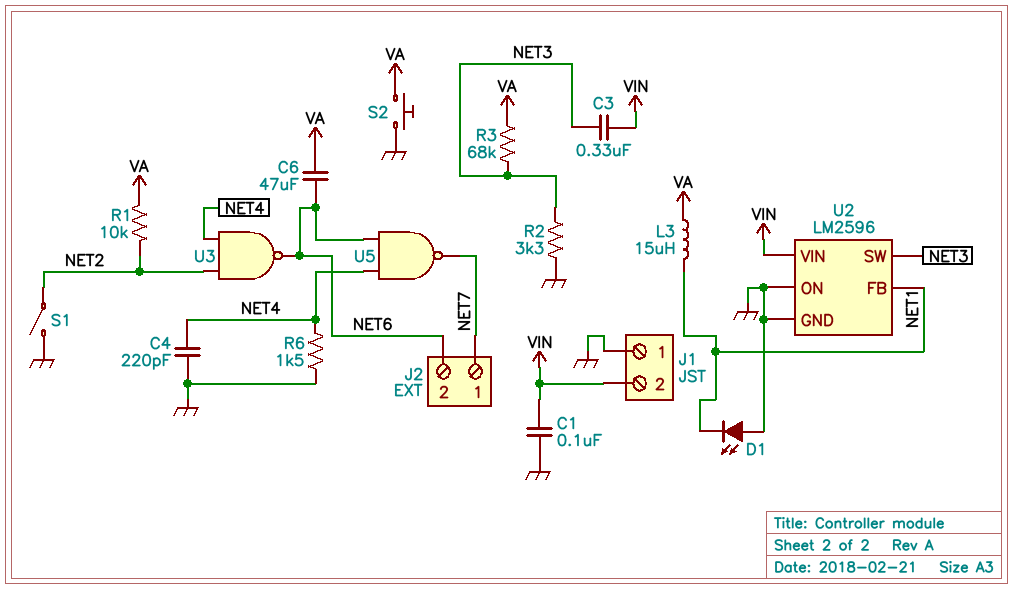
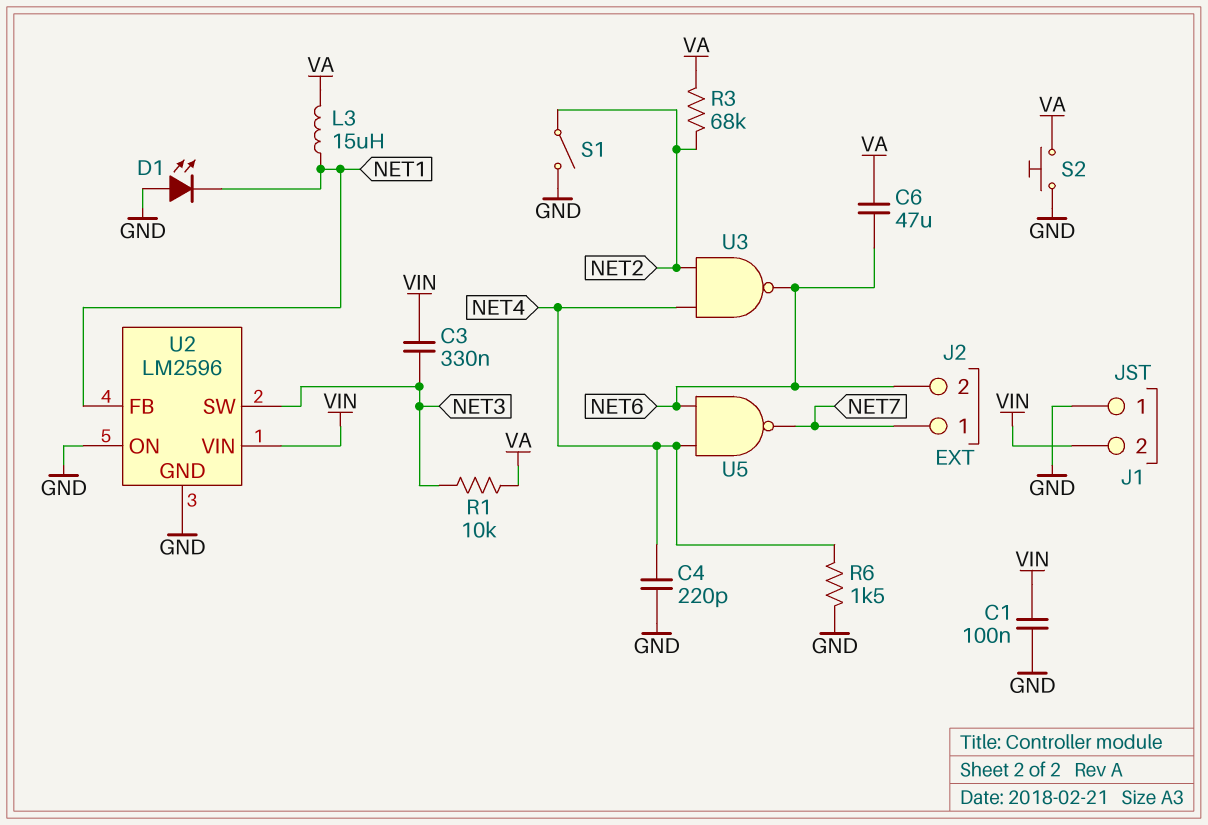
R1: 10k (NET2, VA) -> 10k (NET3, VA)
R2: 3.3k (GND, NET3) -> none
R3: 68k (NET3, VA) -> 68k (NET2, VA)

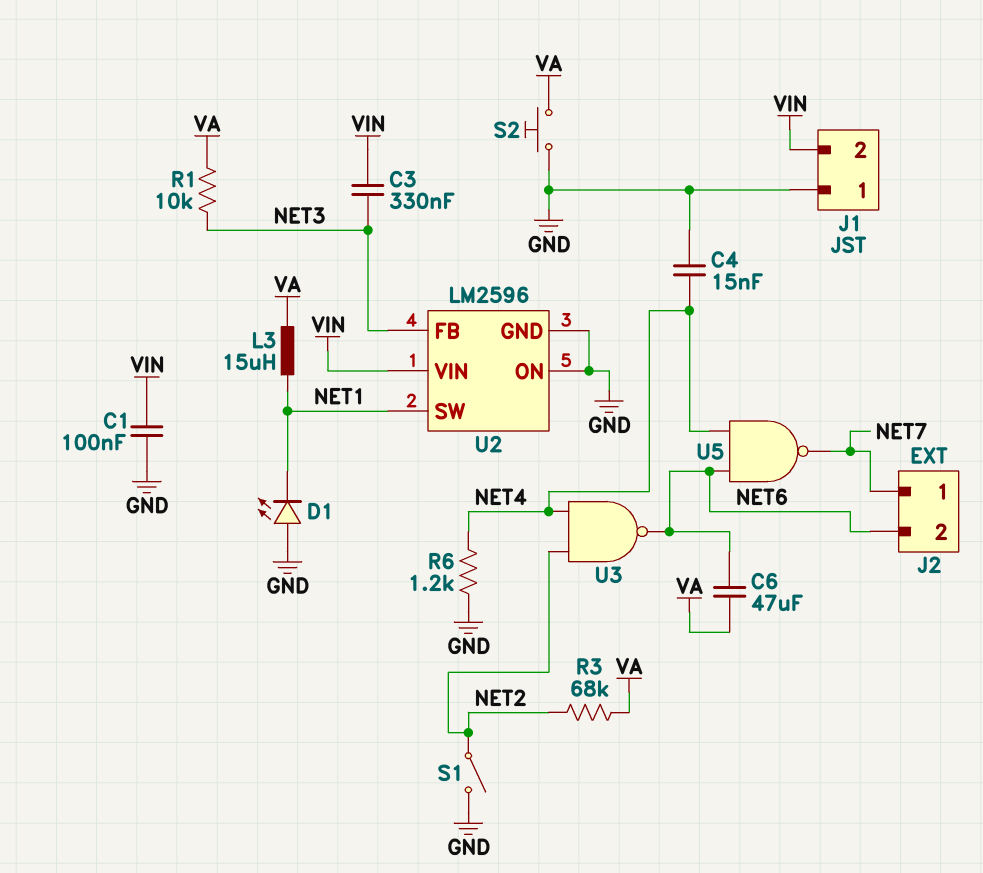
C4: 220pF (GND, NET4) -> 15nF (GND, NET4)
R6: 1.5k (GND, NET4) -> 1.2k (GND, NET4)
U2 pin FB: NET1 -> NET3
U2 pin SW: NET3 -> NET1

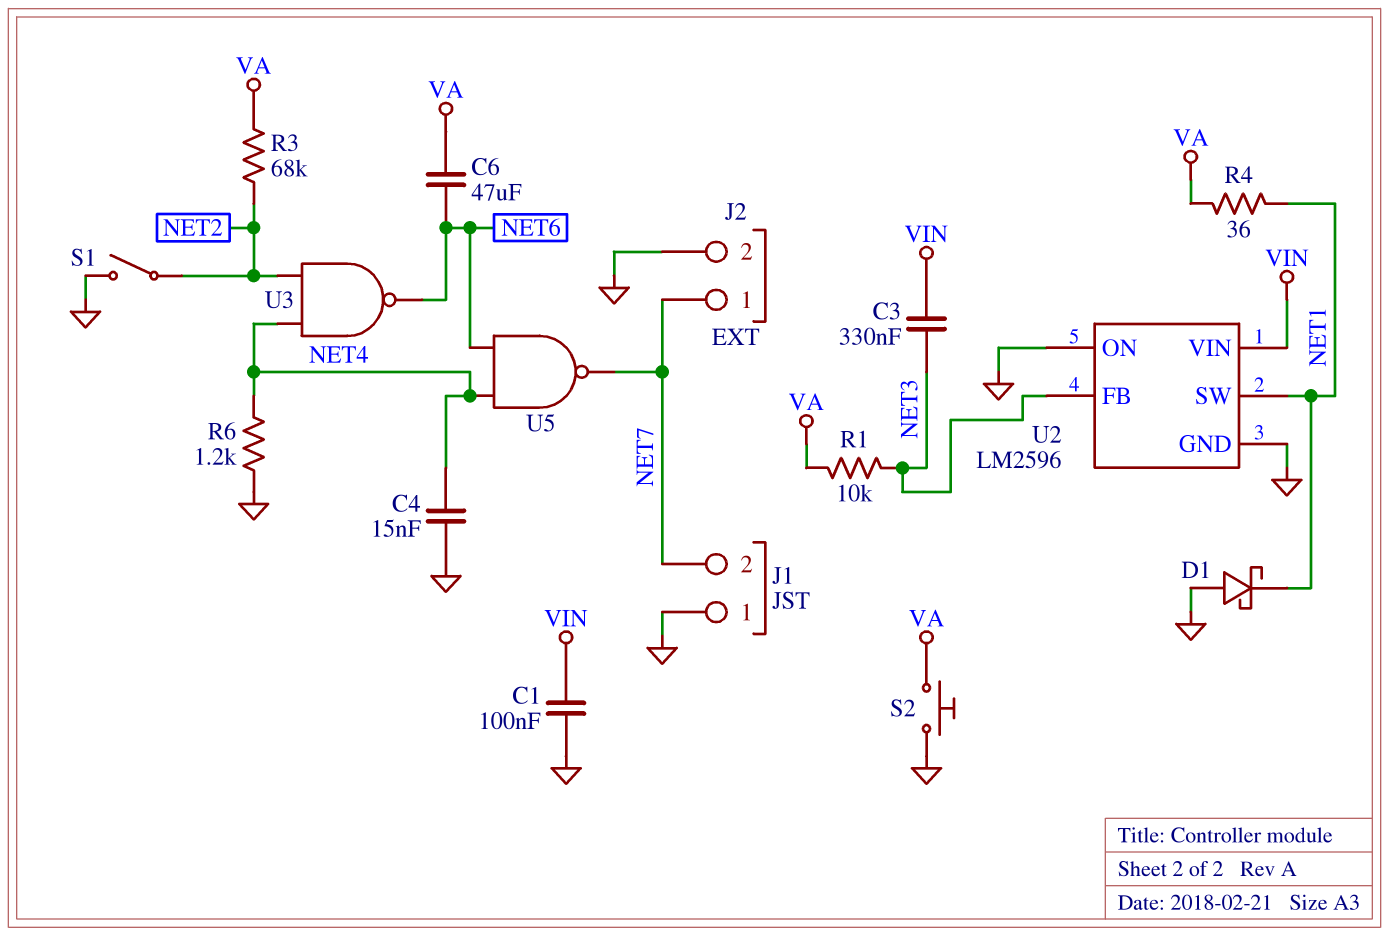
D1: LED (A GND, K NET1) -> schottky (A GND, K NET1)
J1 pin 2: VIN -> NET7
J2 pin 2: NET6 -> GND
L3: 15uH (NET1, VA) -> none
R4: none -> 36 (NET1, VA)

